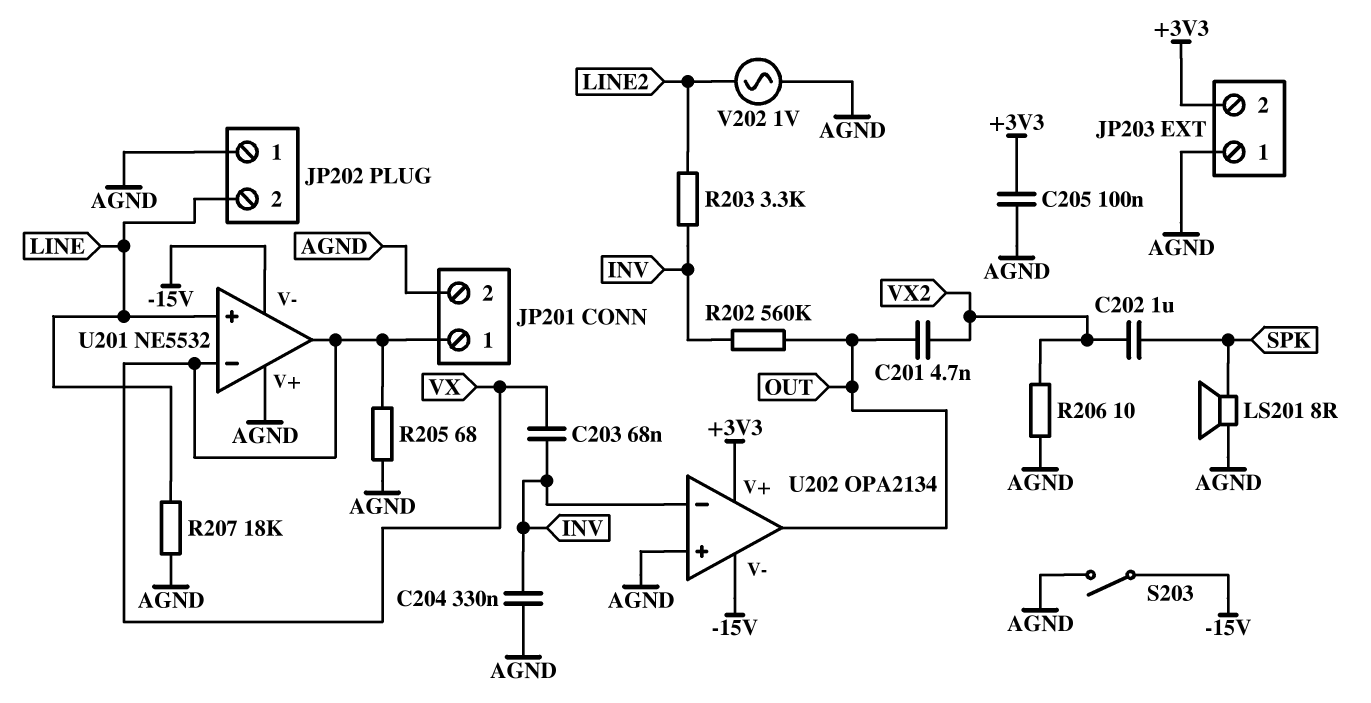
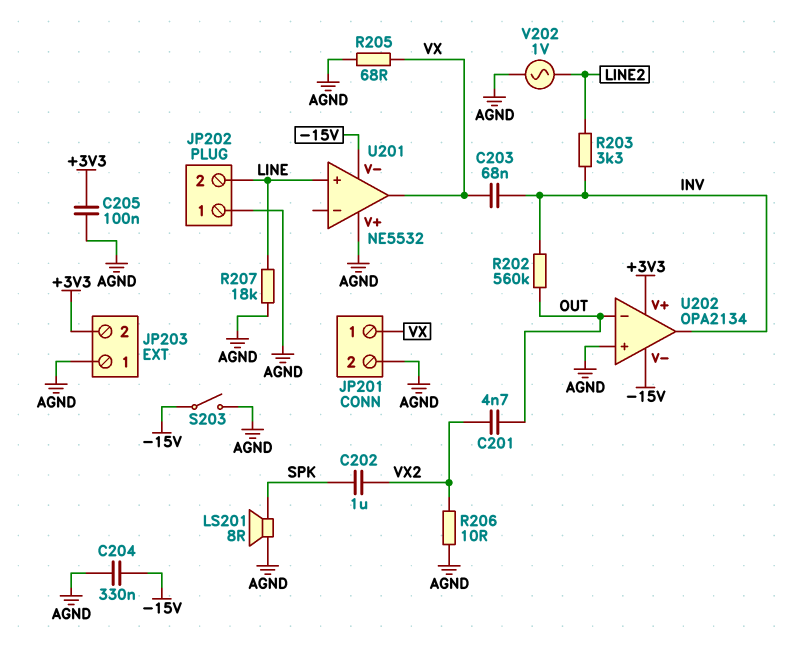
C204: 330nF (AGND, INV) -> 330nF (-15V, AGND)
U201 pin in-: VX -> none
U202 pin in-: INV -> OUT
U202 pin out: OUT -> INV

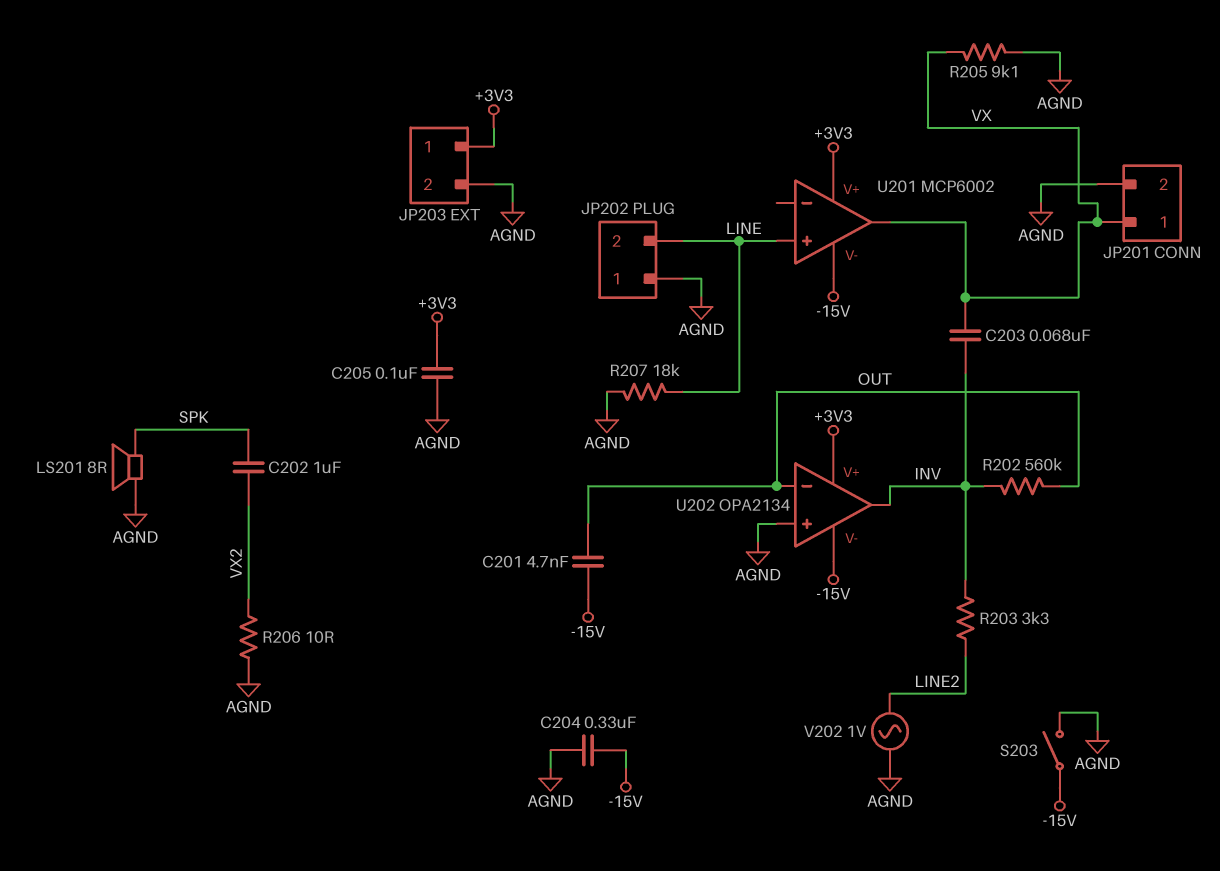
C201: 4.7nF (OUT, VX2) -> 4.7nF (-15V, OUT)
JP203 pin 1: AGND -> +3V3
JP203 pin 2: +3V3 -> AGND
R205: 68 (AGND, VX) -> 9.1k (AGND, VX)
U201: NE5532 -> MCP6002
U201 pin V+: AGND -> +3V3

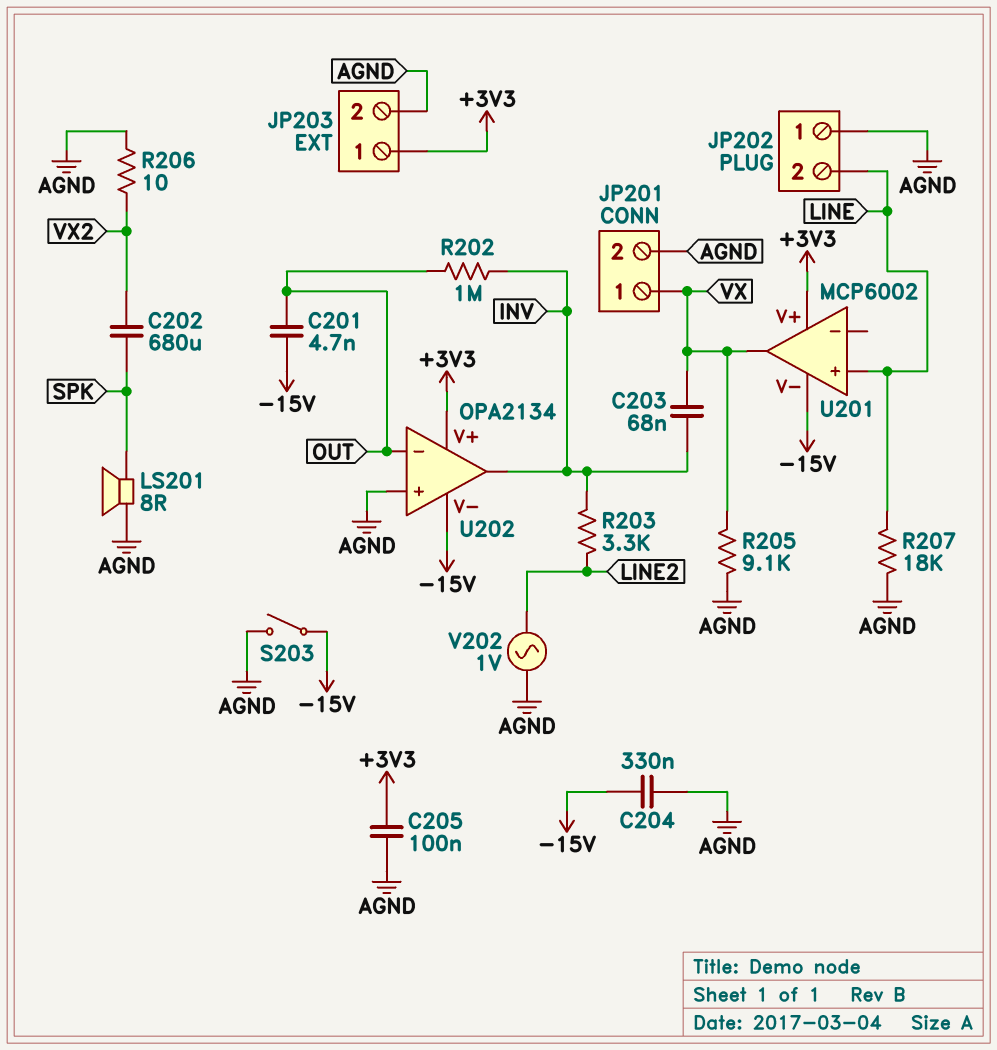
C202: 1uF (SPK, VX2) -> 680uF (SPK, VX2)
R202: 560k (INV, OUT) -> 1M (INV, OUT)

